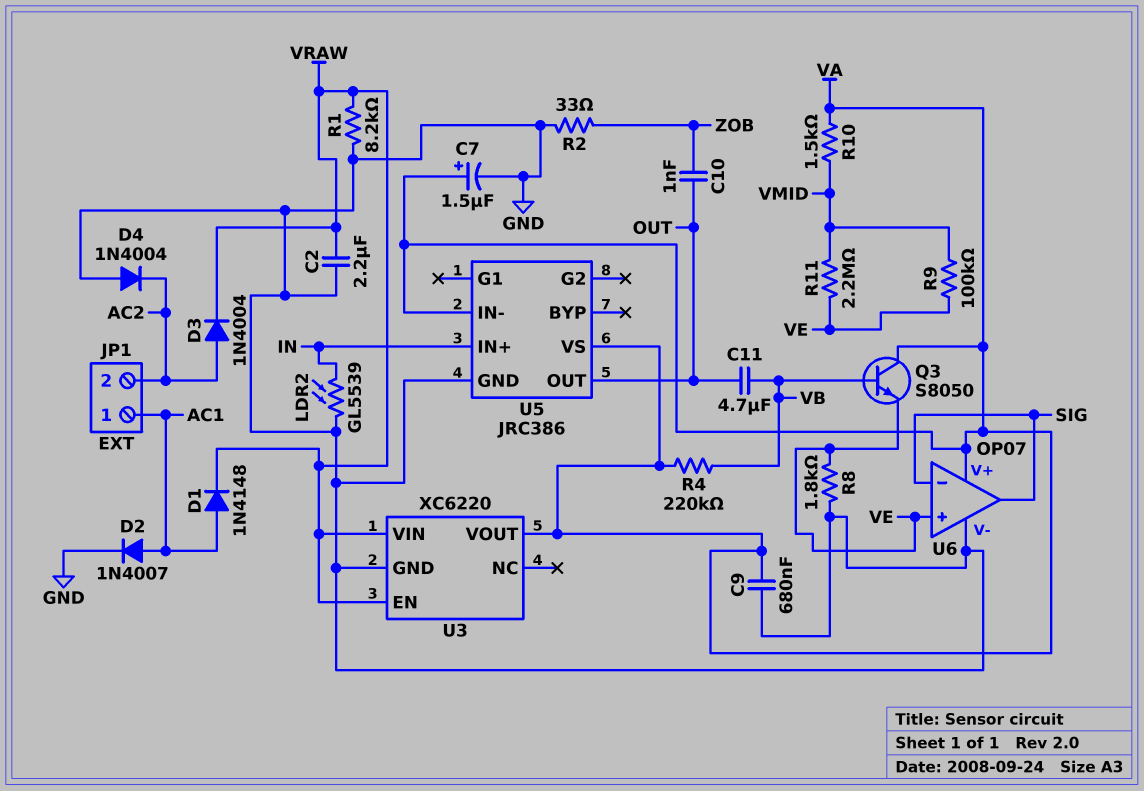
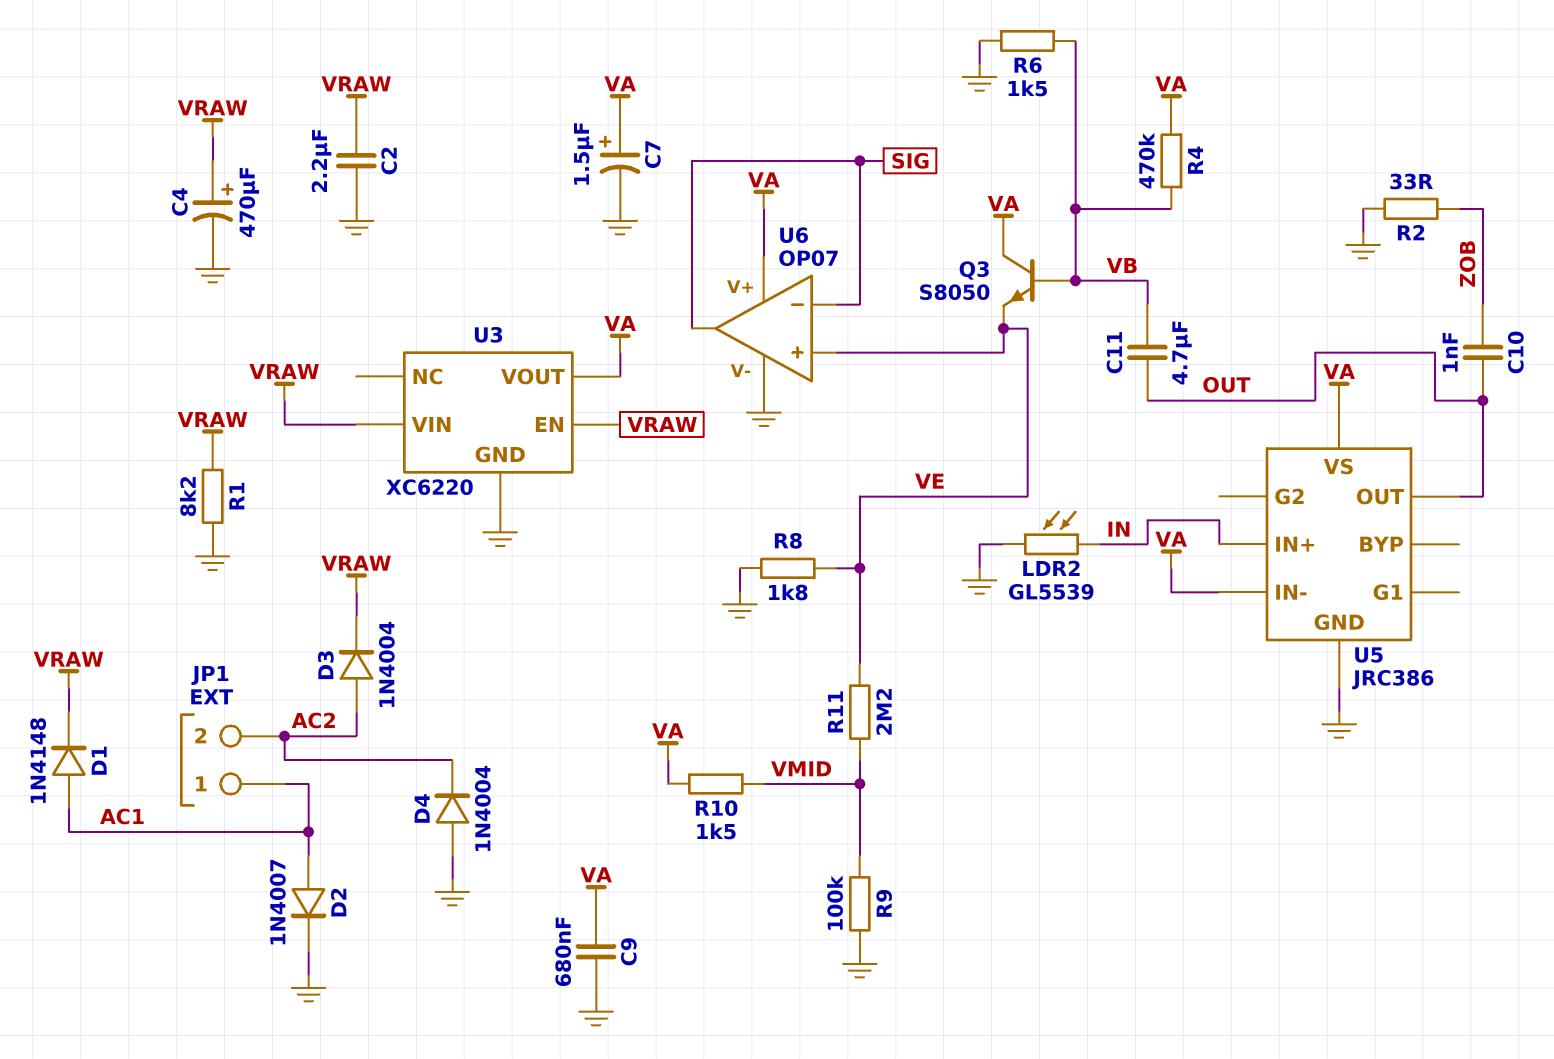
C4: none -> 470uF (plus VRAW, minus GND)
R4: 220k (VA, VB) -> 470k (VA, VB)
R6: none -> 1.5k (GND, VB)
R9: 100k (VE, VMID) -> 100k (GND, VMID)

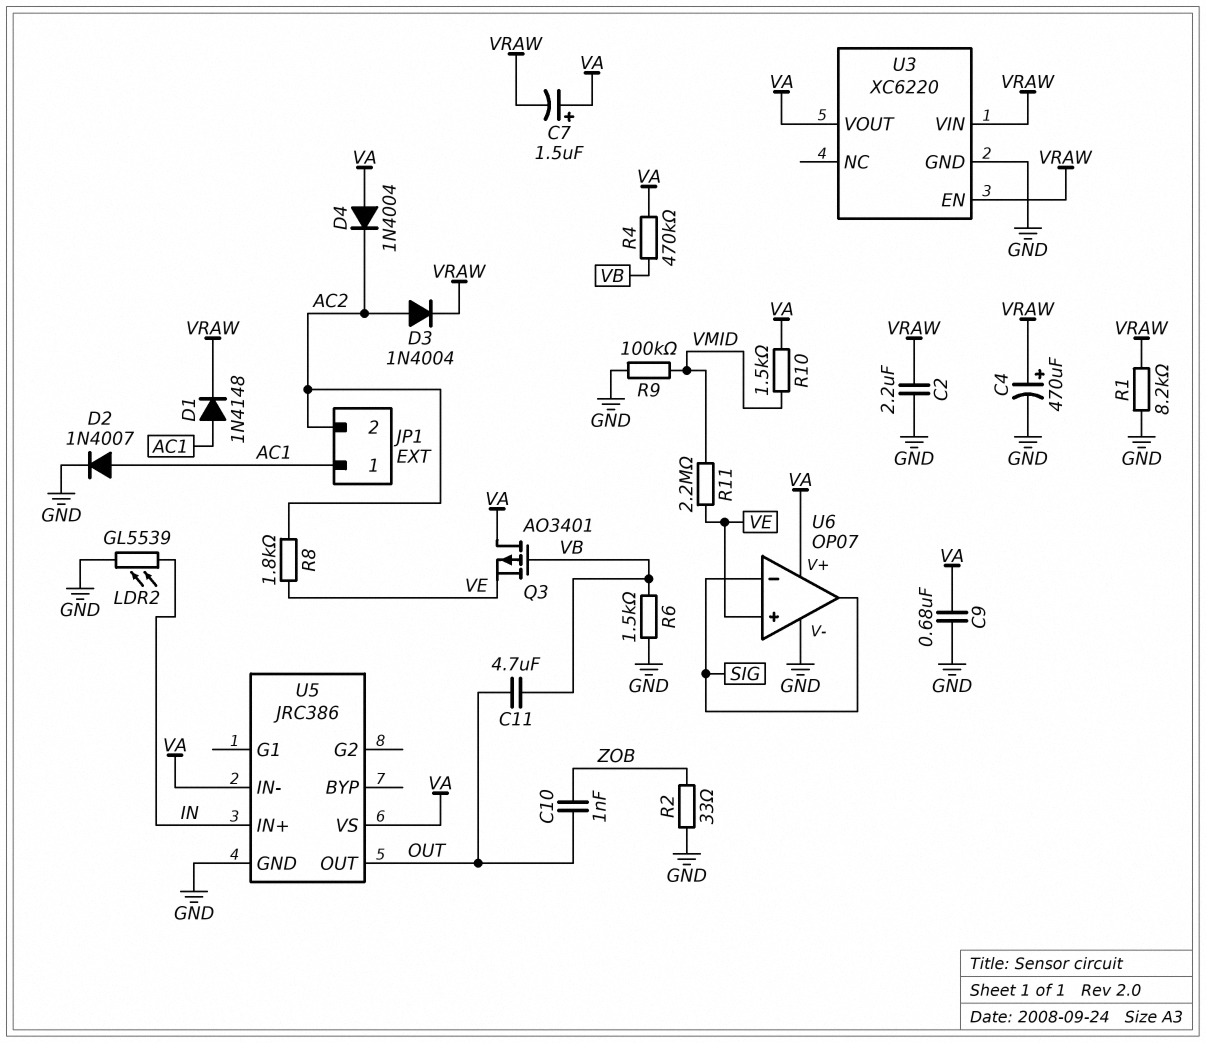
C7: 1.5uF (plus VA, minus GND) -> 1.5uF (plus VA, minus VRAW)
D4: diode 1N4004 (A GND, K AC2) -> diode 1N4004 (A VA, K AC2)
Q3: NPN S8050 (B VB, C VA, E VE) -> PMOS AO3401 (G VB, D VA, S VE)
R8: 1.8k (GND, VE) -> 1.8k (AC2, VE)

